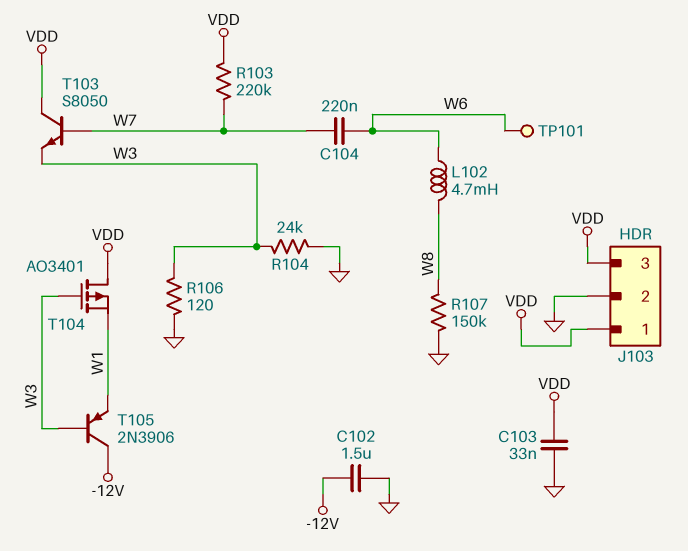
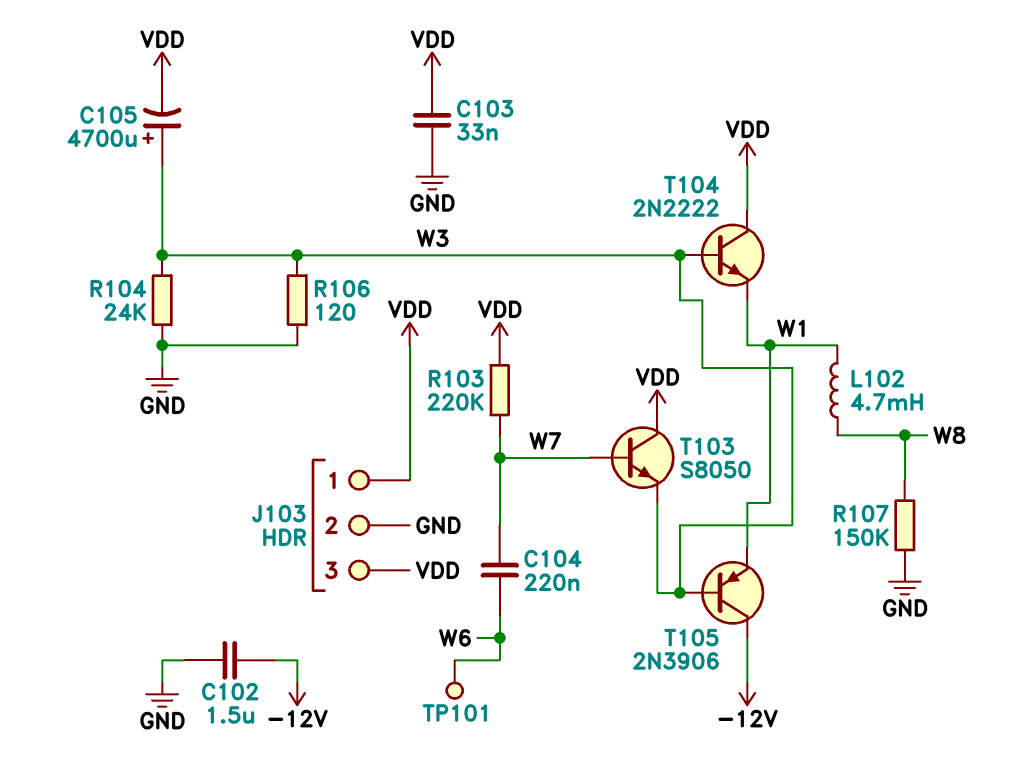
C105: none -> 4700uF (plus W3, minus VDD)
L102: 4.7mH (W6, W8) -> 4.7mH (W1, W8)
T104: PMOS AO3401 (G W3, D VDD, S W1) -> NPN 2N2222 (B W3, C VDD, E W1)

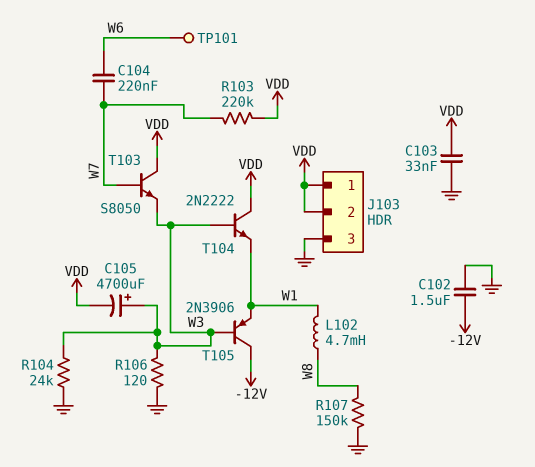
J103 pin 2: GND -> VDD
J103 pin 3: VDD -> GND

